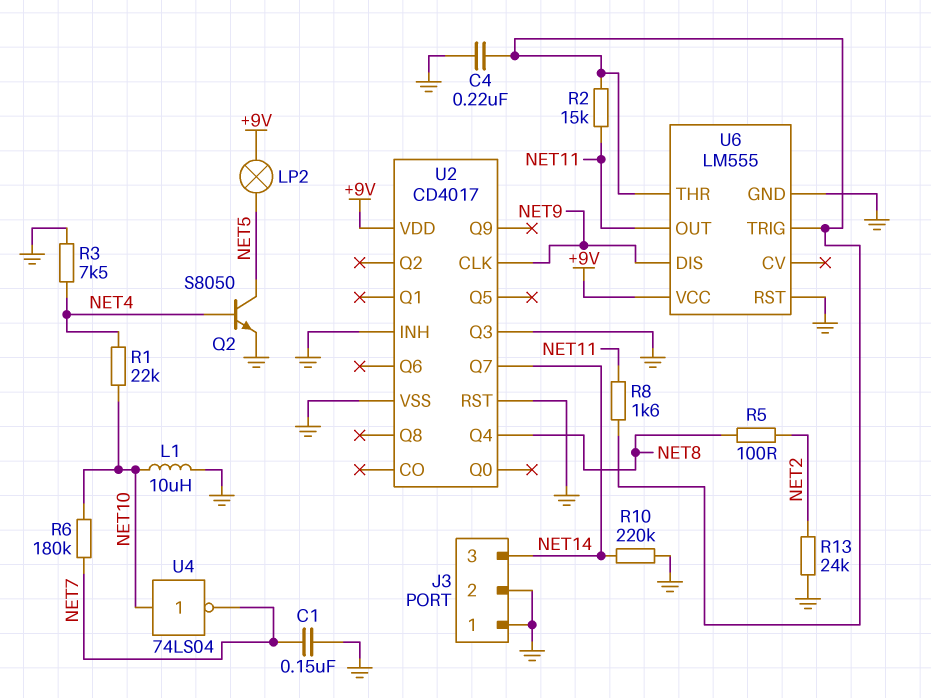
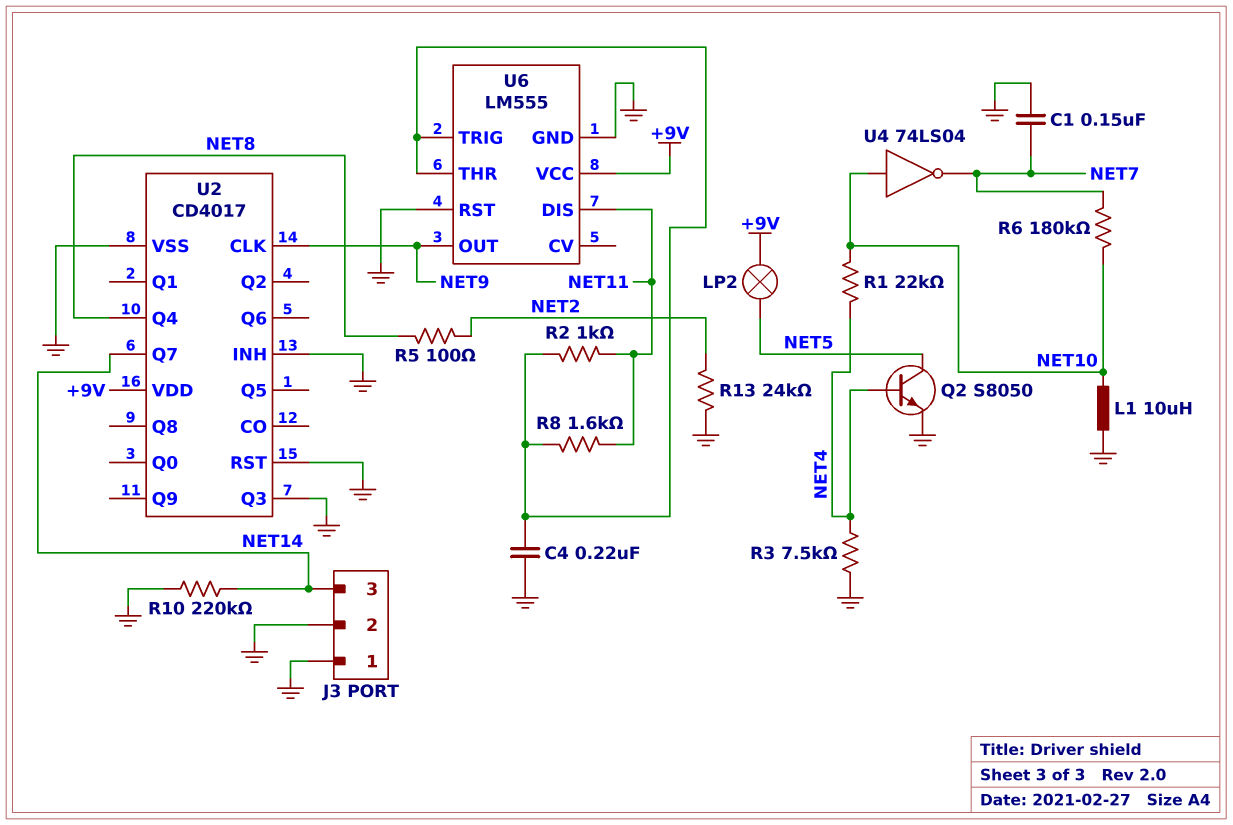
R2: 15k (NET11, U6/THR) -> 1k (NET11, U6/THR)
U6 pin DIS: NET9 -> NET11
U6 pin OUT: NET11 -> NET9

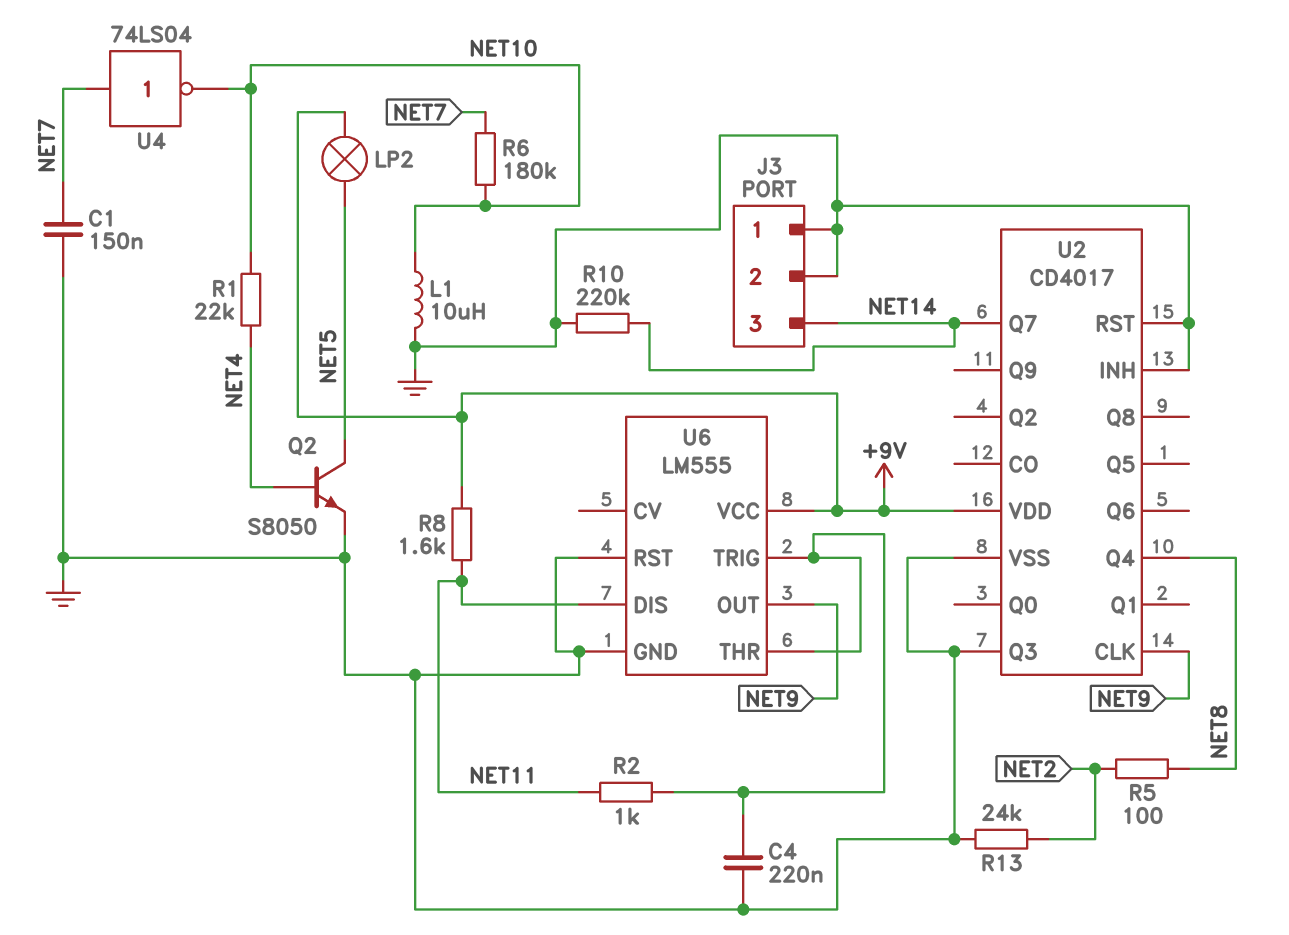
R3: 7.5k (GND, NET4) -> none
R8: 1.6k (NET11, U6/THR) -> 1.6k (+9V, NET11)
U4: NOT 74LS04 (in NET10, out NET7) -> NOT 74LS04 (in NET7, out NET10)

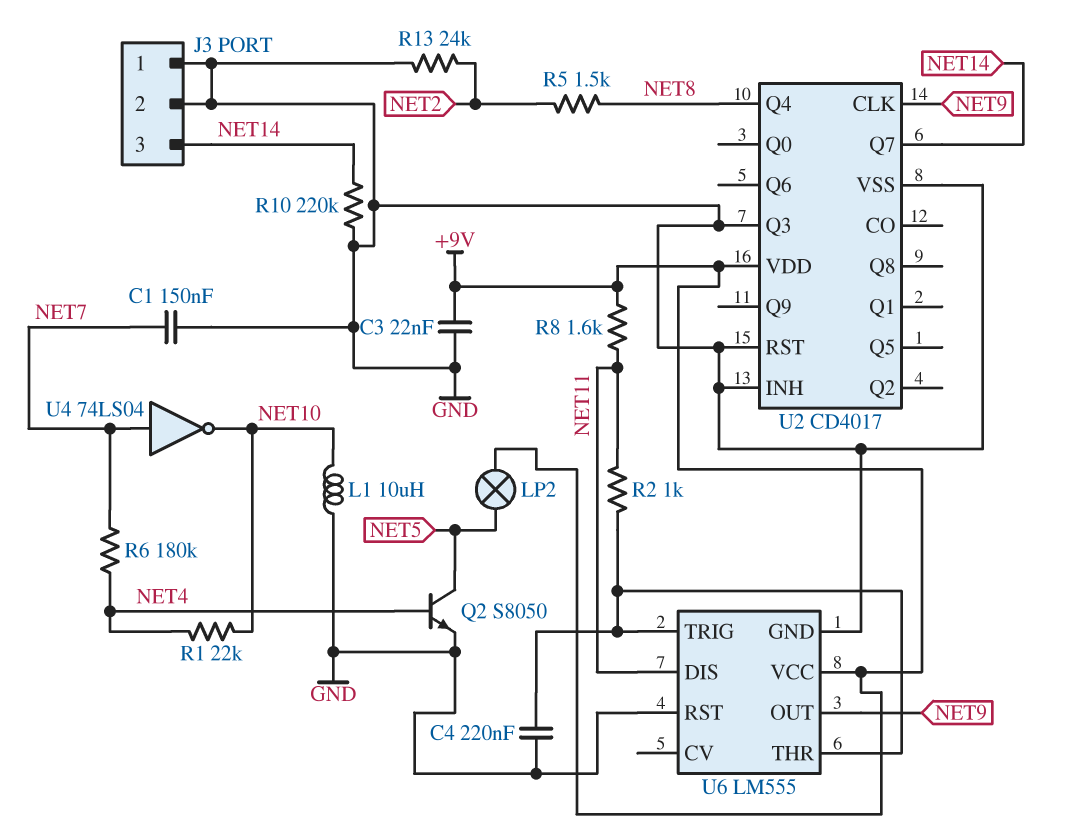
C3: none -> 22nF (+9V, GND)
R5: 100 (NET2, NET8) -> 1.5k (NET2, NET8)
R6: 180k (NET7, NET10) -> 180k (NET4, NET7)

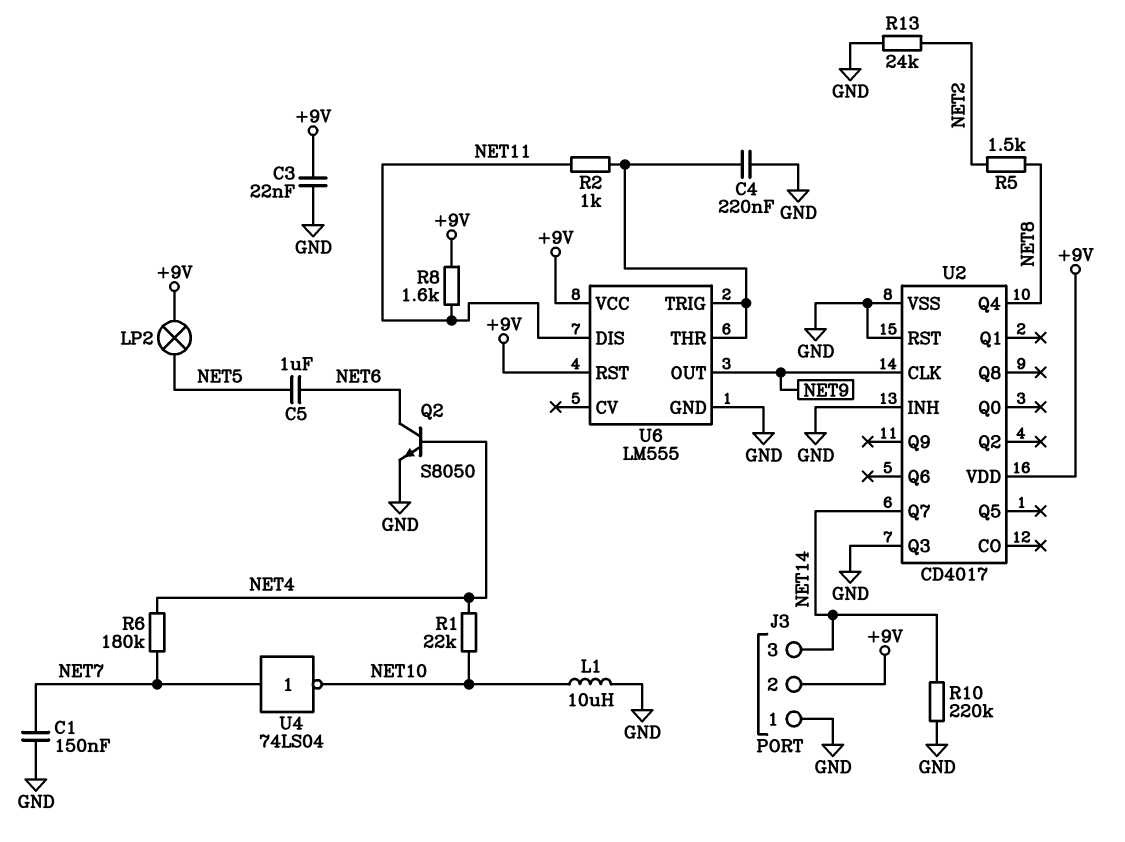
C5: none -> 1uF (NET5, NET6)
J3 pin 2: GND -> +9V
Q2: NPN S8050 (B NET4, C NET5, E GND) -> NPN S8050 (B NET4, C NET6, E GND)
U6 pin RST: GND -> +9V

